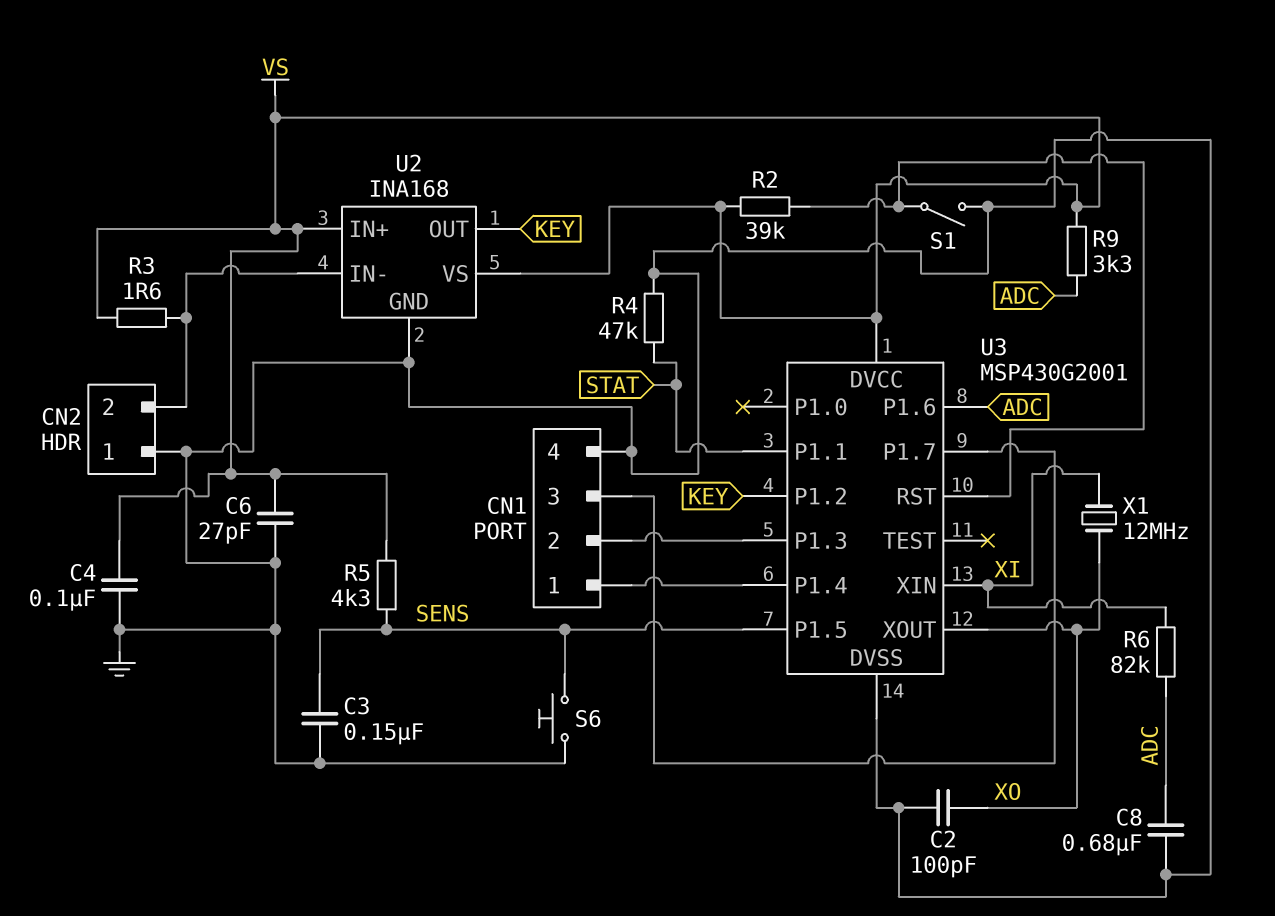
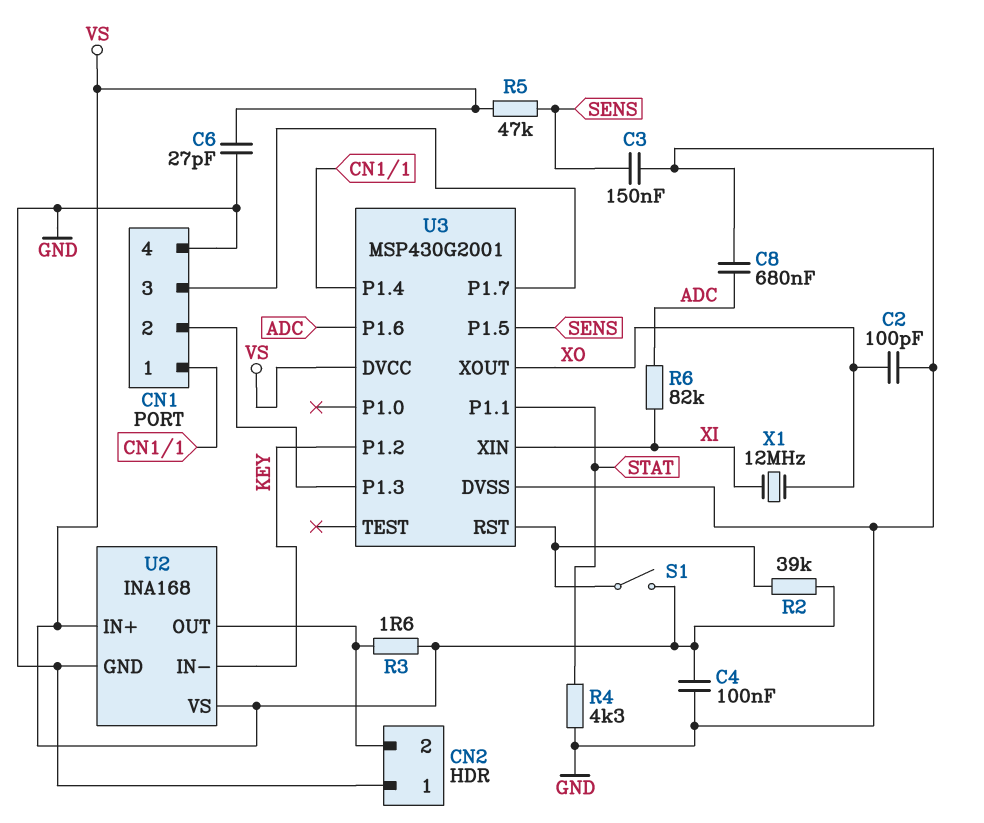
R4: 47k (GND, STAT) -> 4.3k (GND, STAT)
R5: 4.3k (SENS, VS) -> 47k (SENS, VS)
R9: 3.3k (ADC, VS) -> none
S1: switch (GND, U3/RST) -> switch (U3/RST, VS)
S6: button (GND, SENS) -> none
U2 pin IN-: CN2/2 -> KEY
U2 pin OUT: KEY -> CN2/2

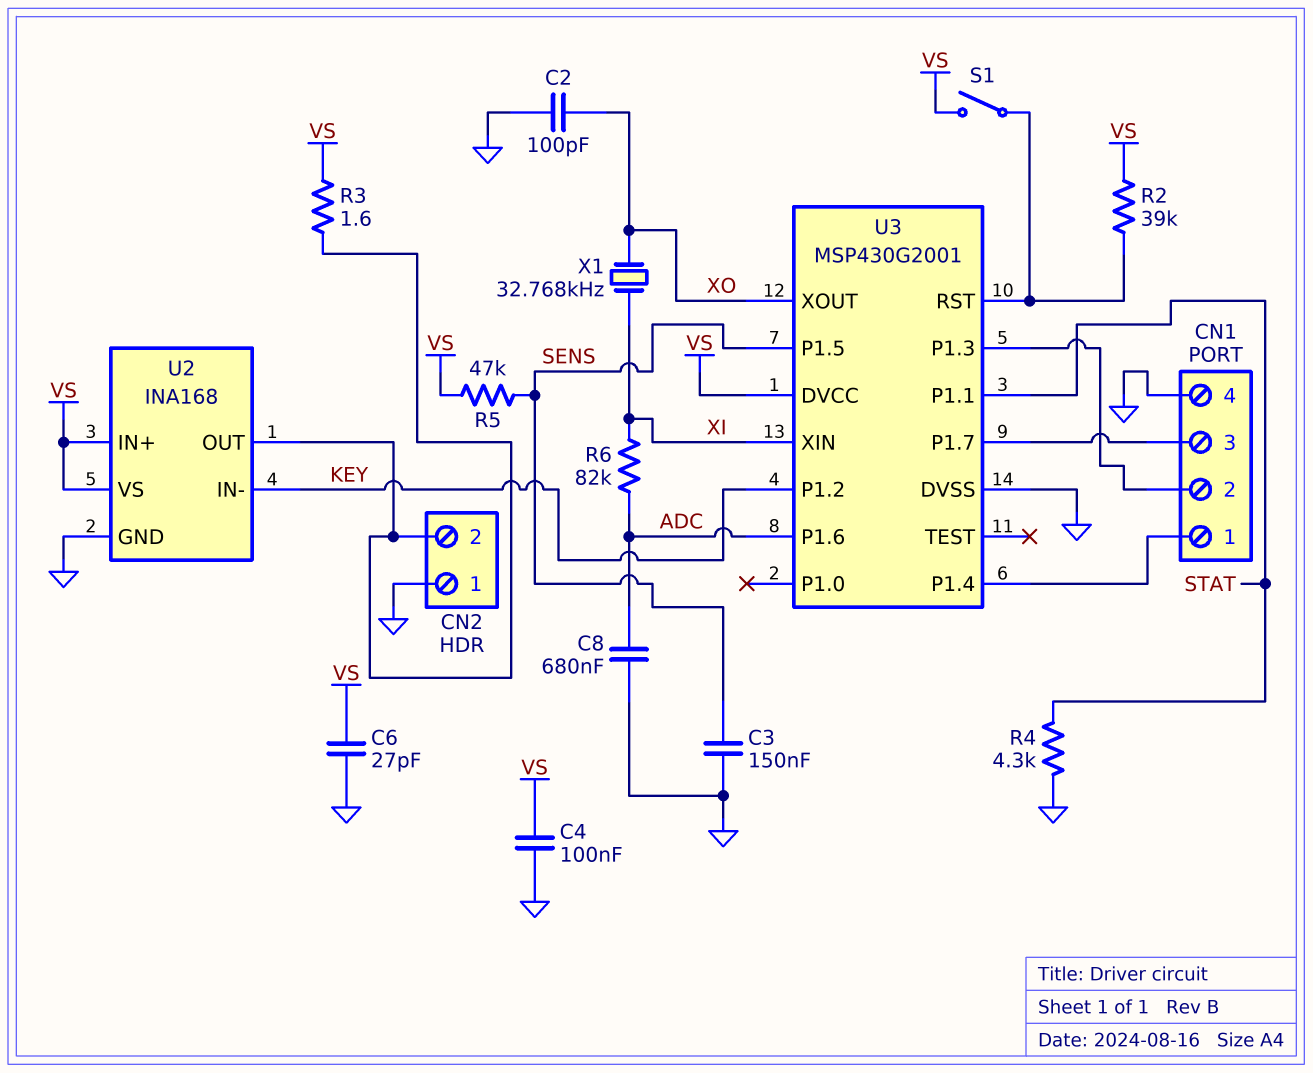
X1: 12MHz (XI, XO) -> 32.768kHz (XI, XO)

